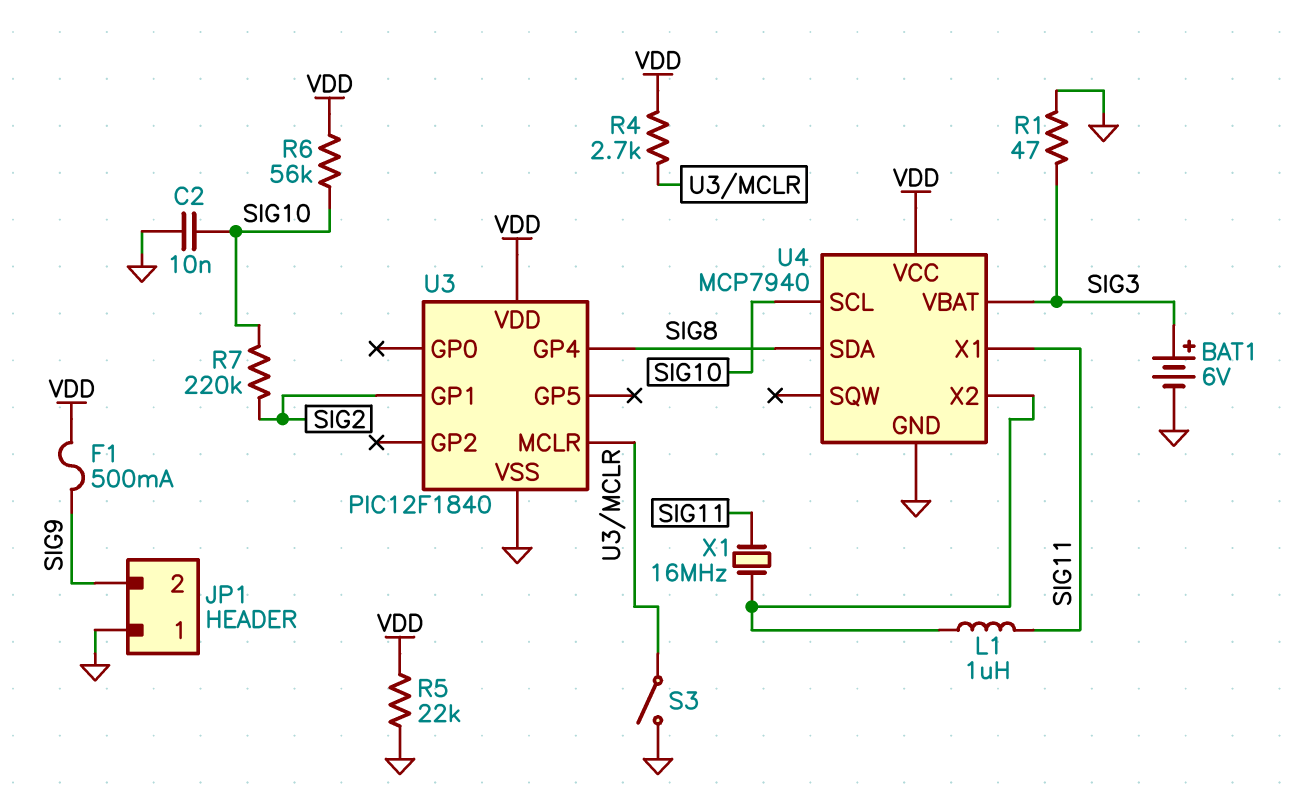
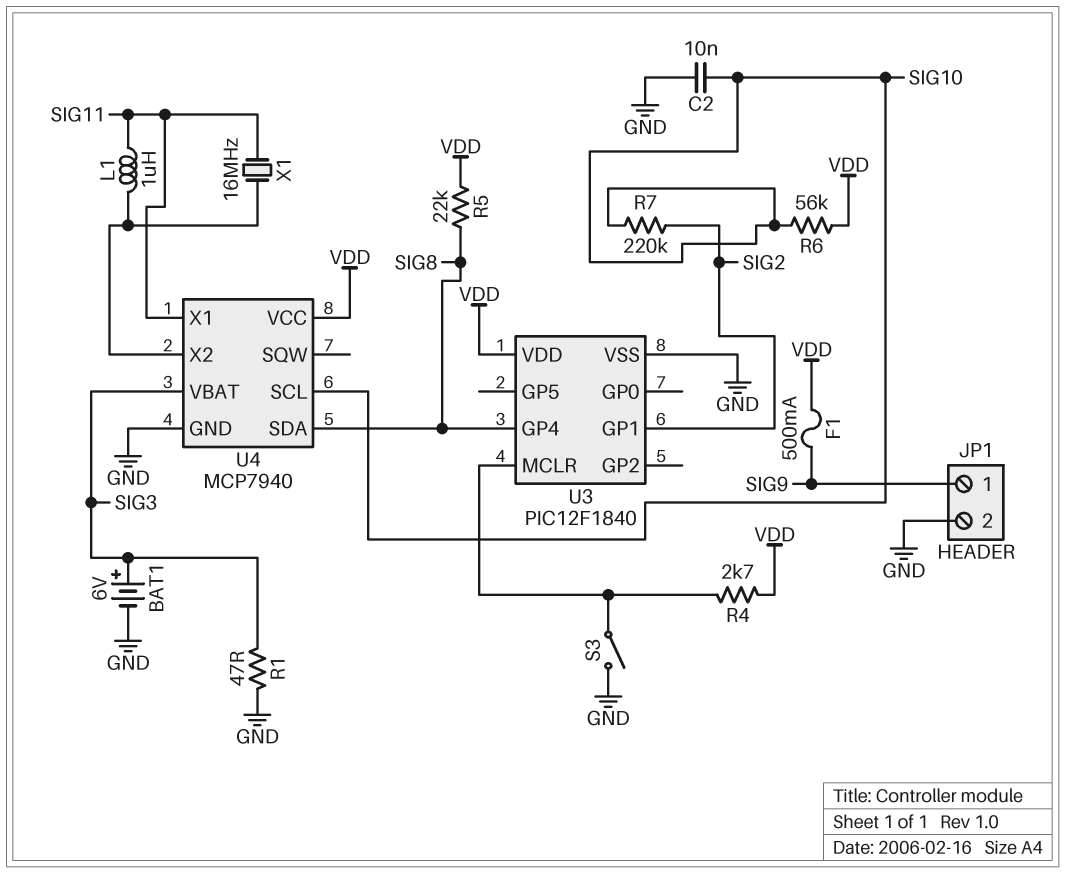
JP1 pin 1: GND -> SIG9
JP1 pin 2: SIG9 -> GND
R5: 22k (GND, VDD) -> 22k (SIG8, VDD)

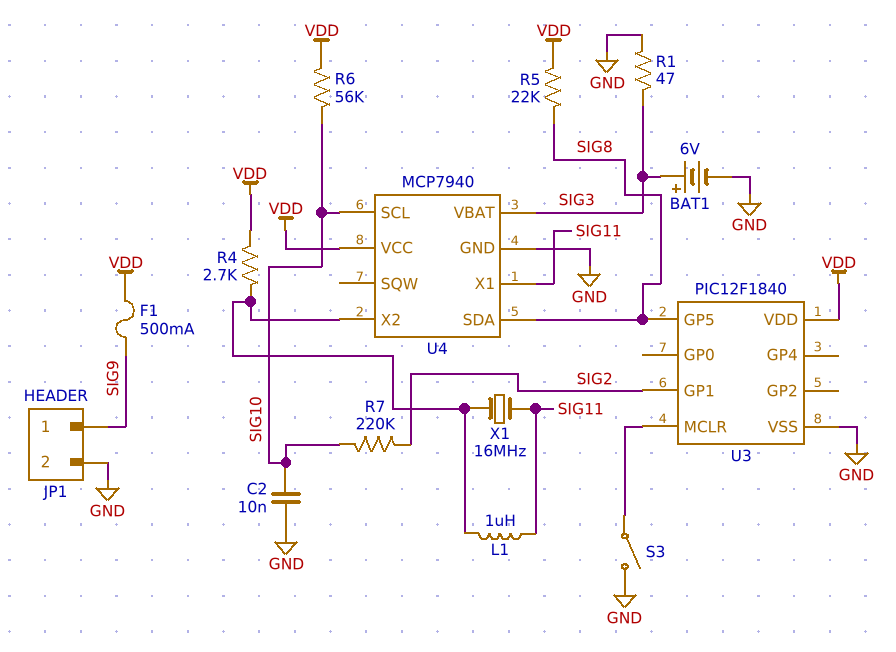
R4: 2.7k (U3/MCLR, VDD) -> 2.7k (U4/X2, VDD)
U3 pin GP4: SIG8 -> none
U3 pin GP5: none -> SIG8

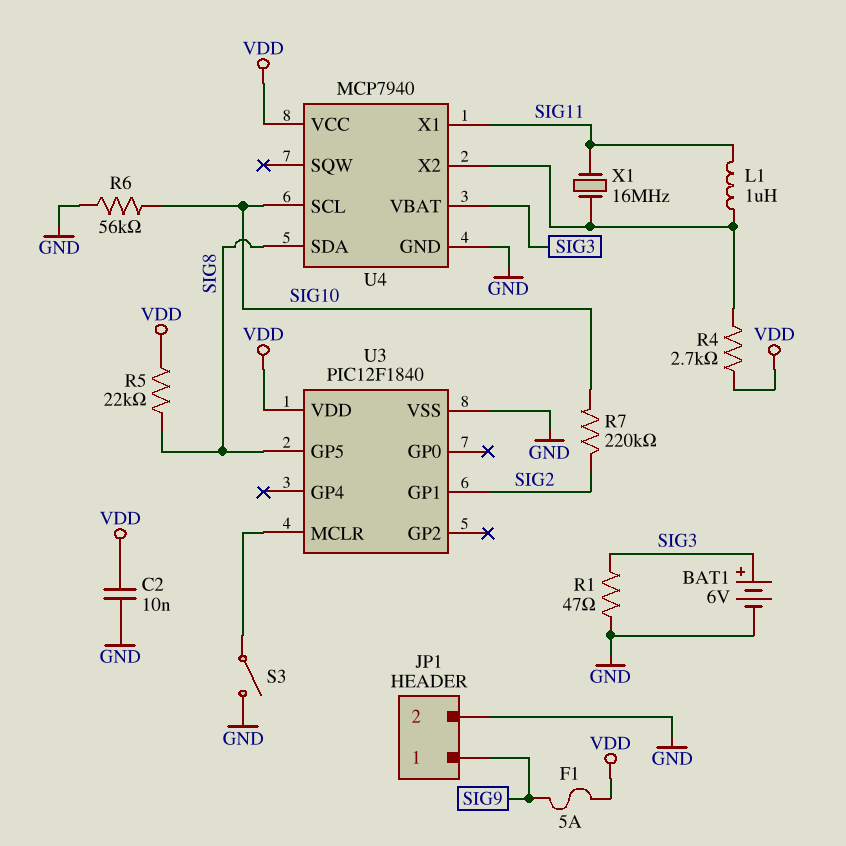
C2: 10nF (GND, SIG10) -> 10nF (GND, VDD)
F1: 500mA (SIG9, VDD) -> 5A (SIG9, VDD)
R6: 56k (SIG10, VDD) -> 56k (GND, SIG10)

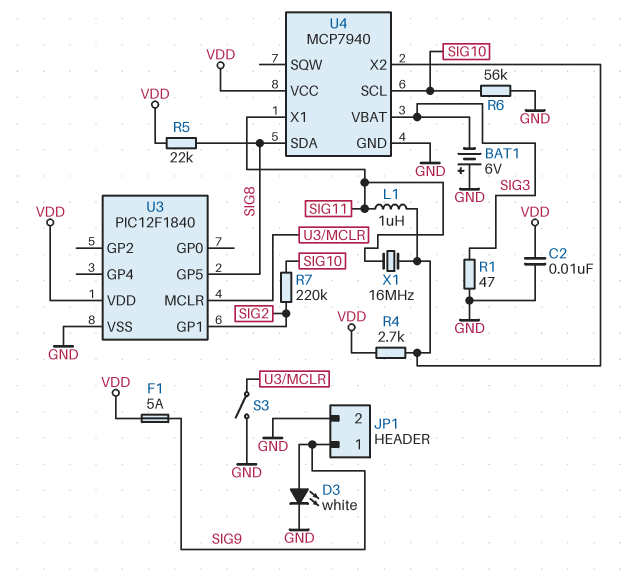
BAT1: 6V (plus SIG3, minus GND) -> 6V (plus GND, minus SIG3)
D3: none -> LED white (A SIG9, K GND)

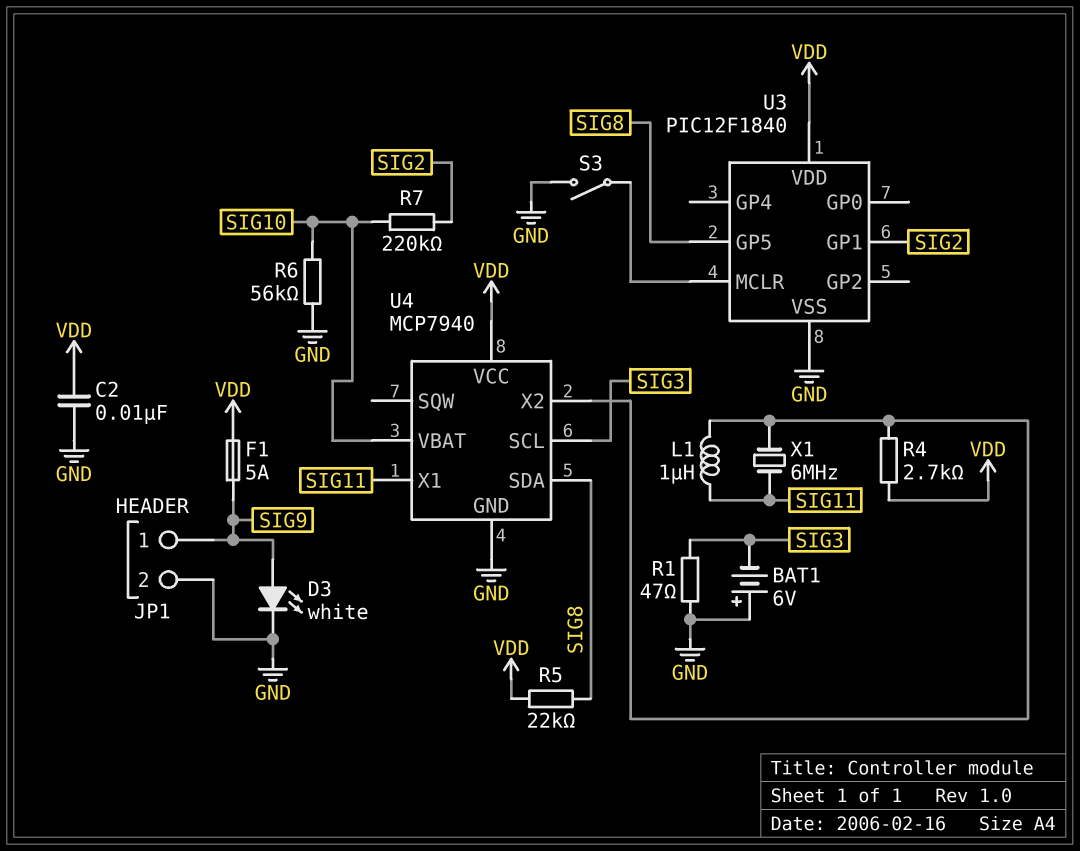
U4 pin SCL: SIG10 -> SIG3
U4 pin VBAT: SIG3 -> SIG10
X1: 16MHz (SIG11, U4/X2) -> 6MHz (SIG11, U4/X2)

